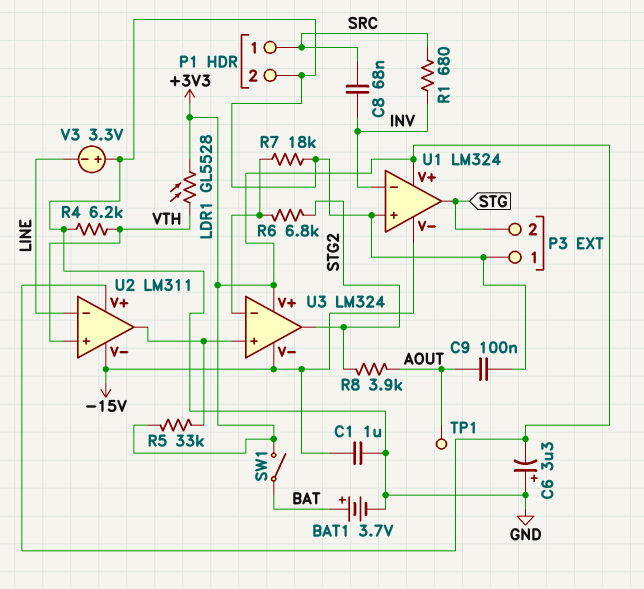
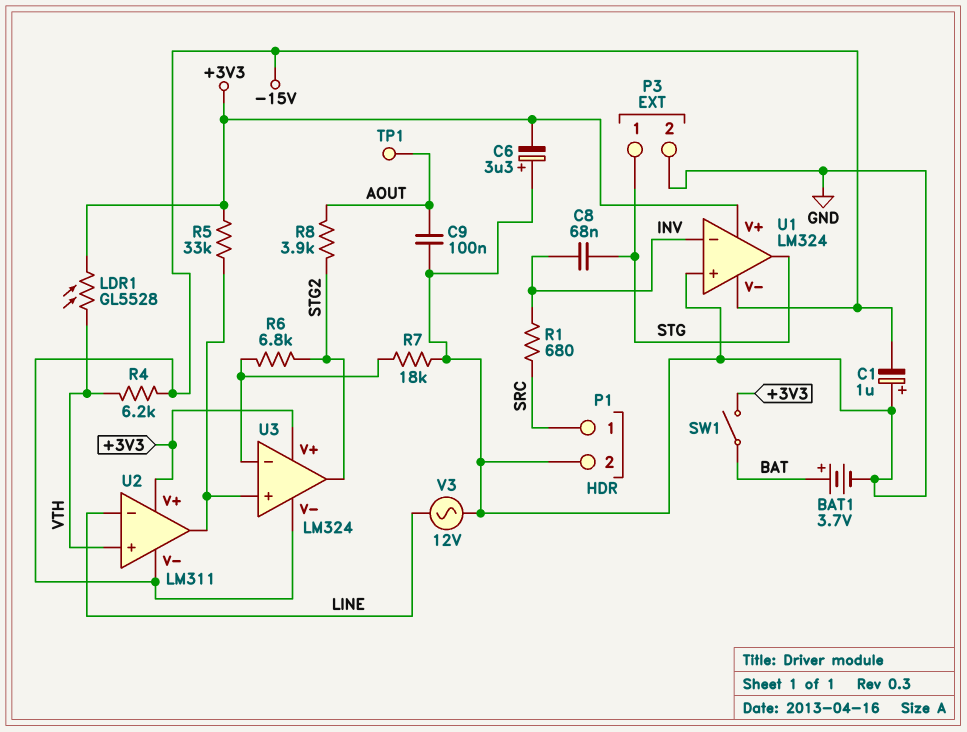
C1: 1uF (-15V, GND) -> 1uF (plus GND, minus -15V)
C8: 68nF (INV, SRC) -> 68nF (INV, STG)
P3 pin 1: GND -> STG
P3 pin 2: STG -> GND
R4: 6.2k (GND, VTH) -> 6.2k (-15V, VTH)
V3: 3.3V (plus GND, minus LINE) -> AC 12V (GND, LINE)

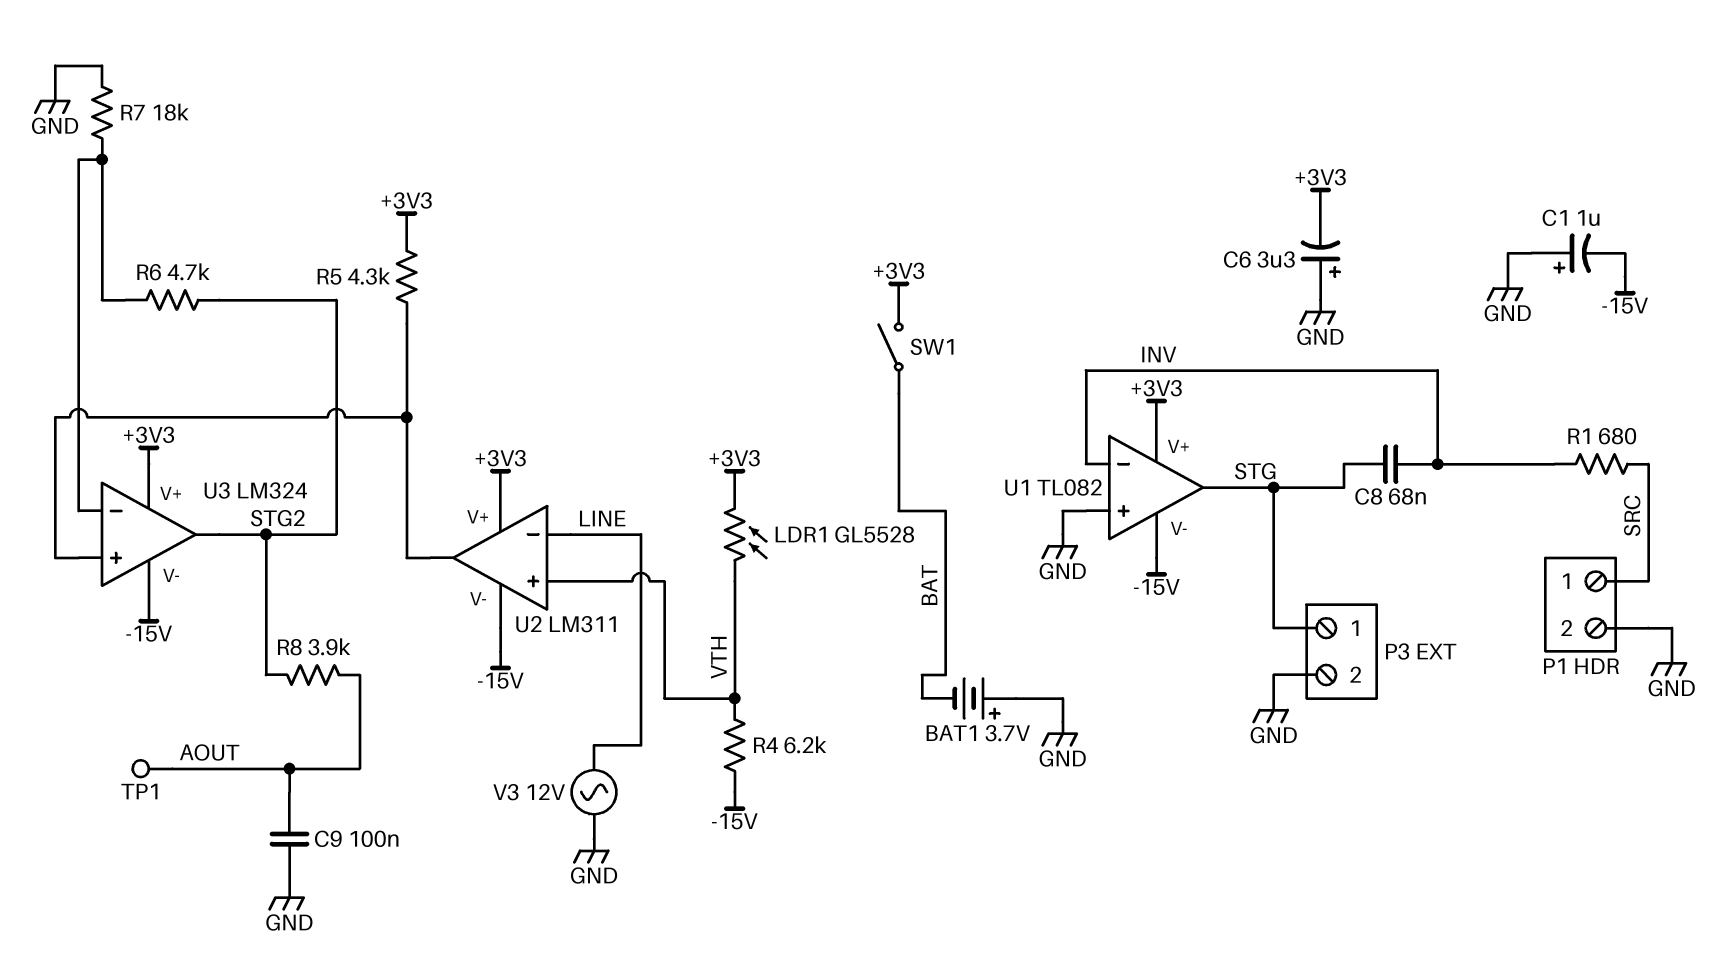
BAT1: 3.7V (plus BAT, minus GND) -> 3.7V (plus GND, minus BAT)
R5: 33k (+3V3, U2/out) -> 4.3k (+3V3, U2/out)
R6: 6.8k (STG2, U3/in-) -> 4.7k (STG2, U3/in-)
U1: LM324 -> TL082

